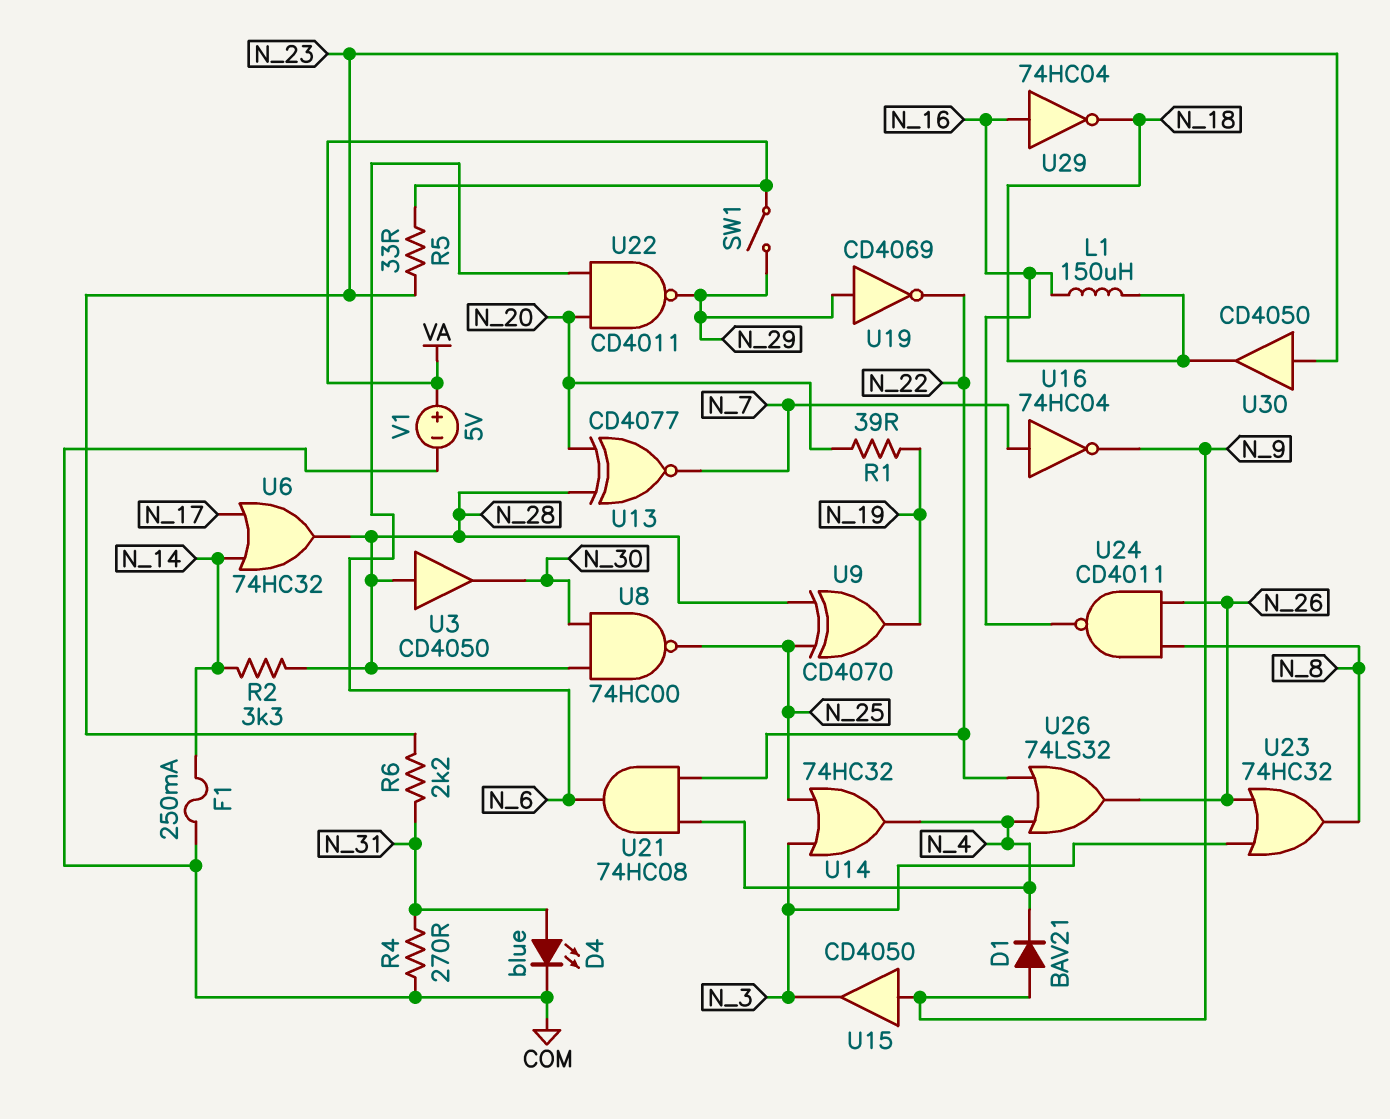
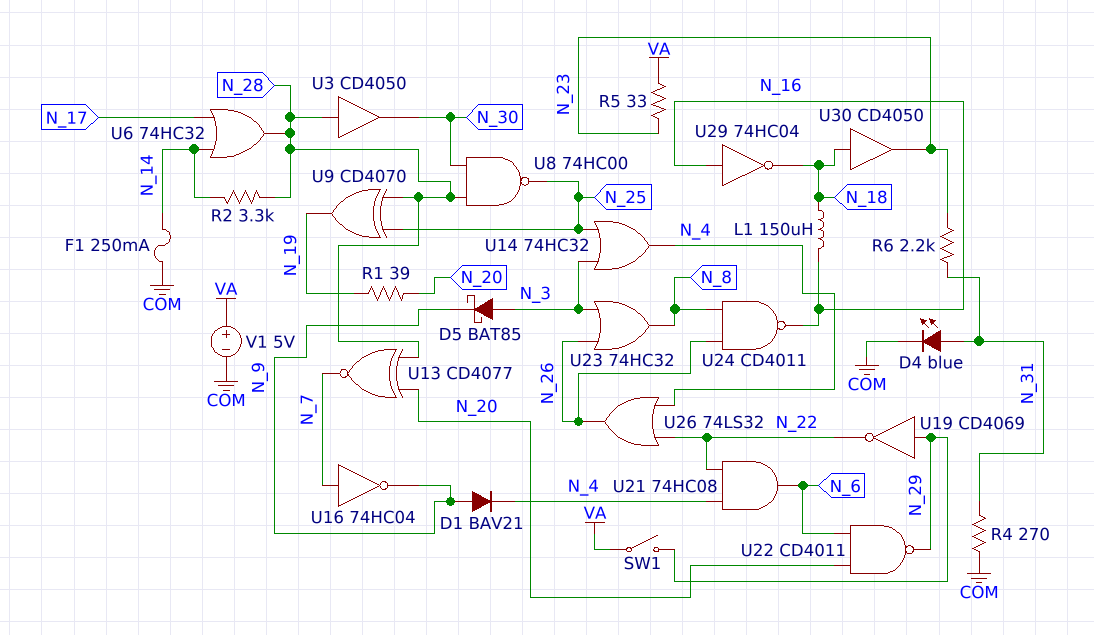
D5: none -> schottky BAT85 (A N_3, K N_9)
U15: buffer CD4050 (in N_9, out N_3) -> none
U30: buffer CD4050 (in N_23, out N_18) -> buffer CD4050 (in N_18, out N_23)

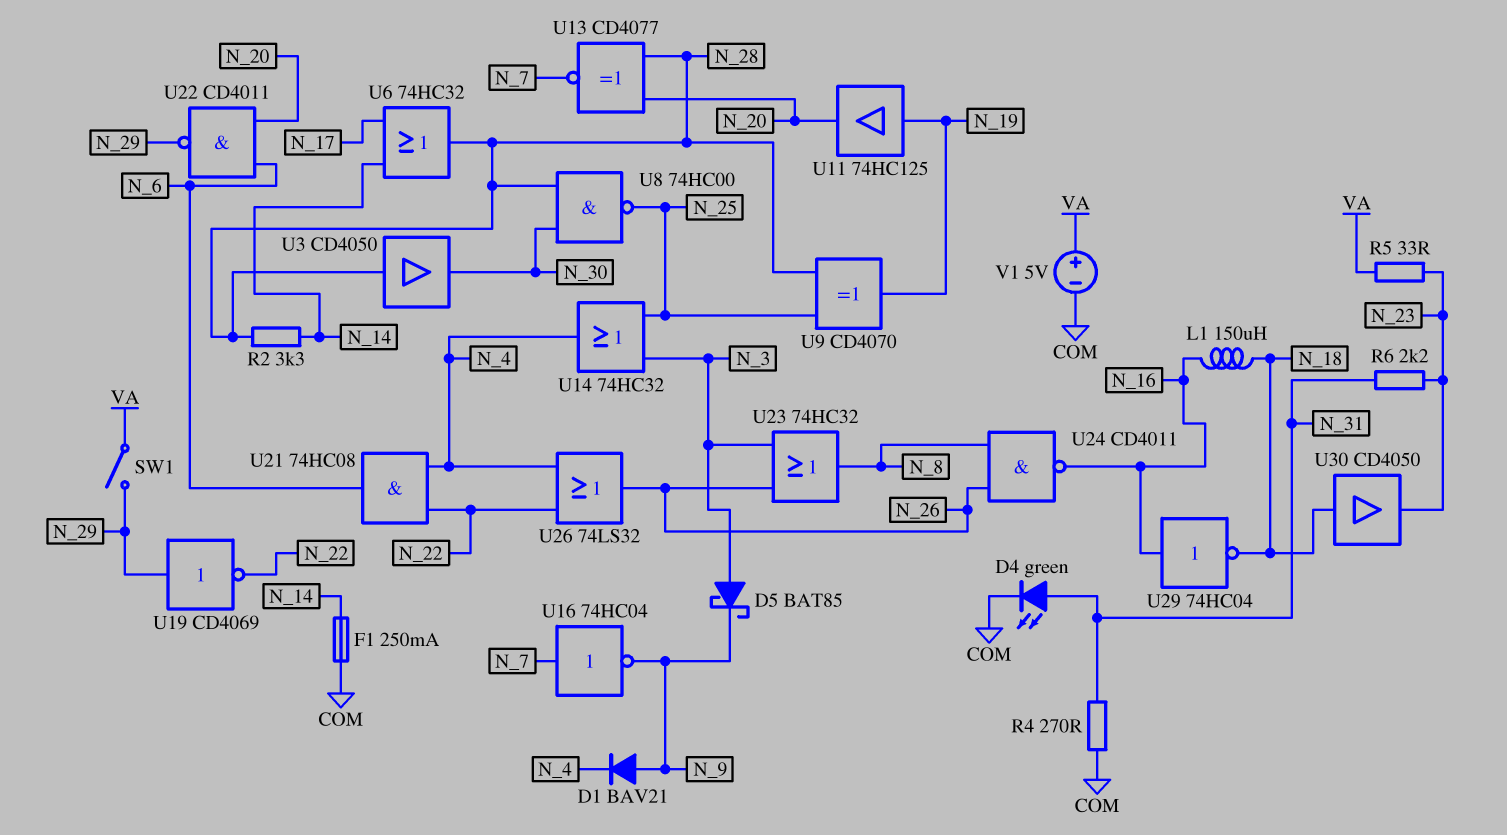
D4: LED blue (A N_31, K COM) -> LED green (A N_31, K COM)
R1: 39 (N_19, N_20) -> none
U11: none -> buffer 74HC125 (in N_19, out N_20)

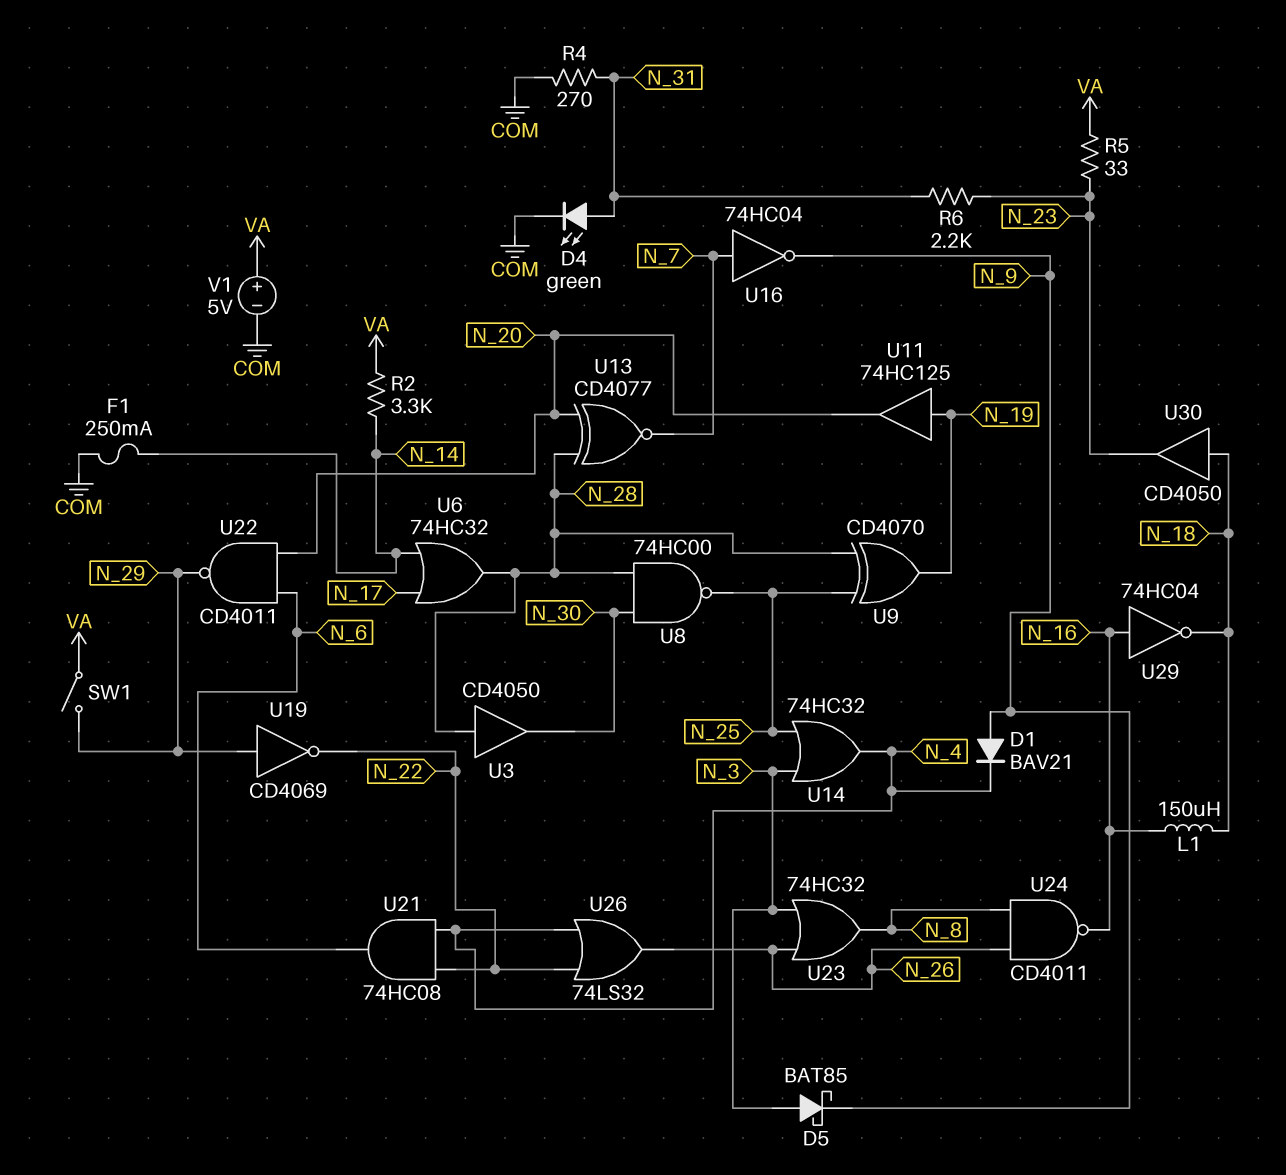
R2: 3.3k (N_14, N_28) -> 3.3k (N_14, VA)

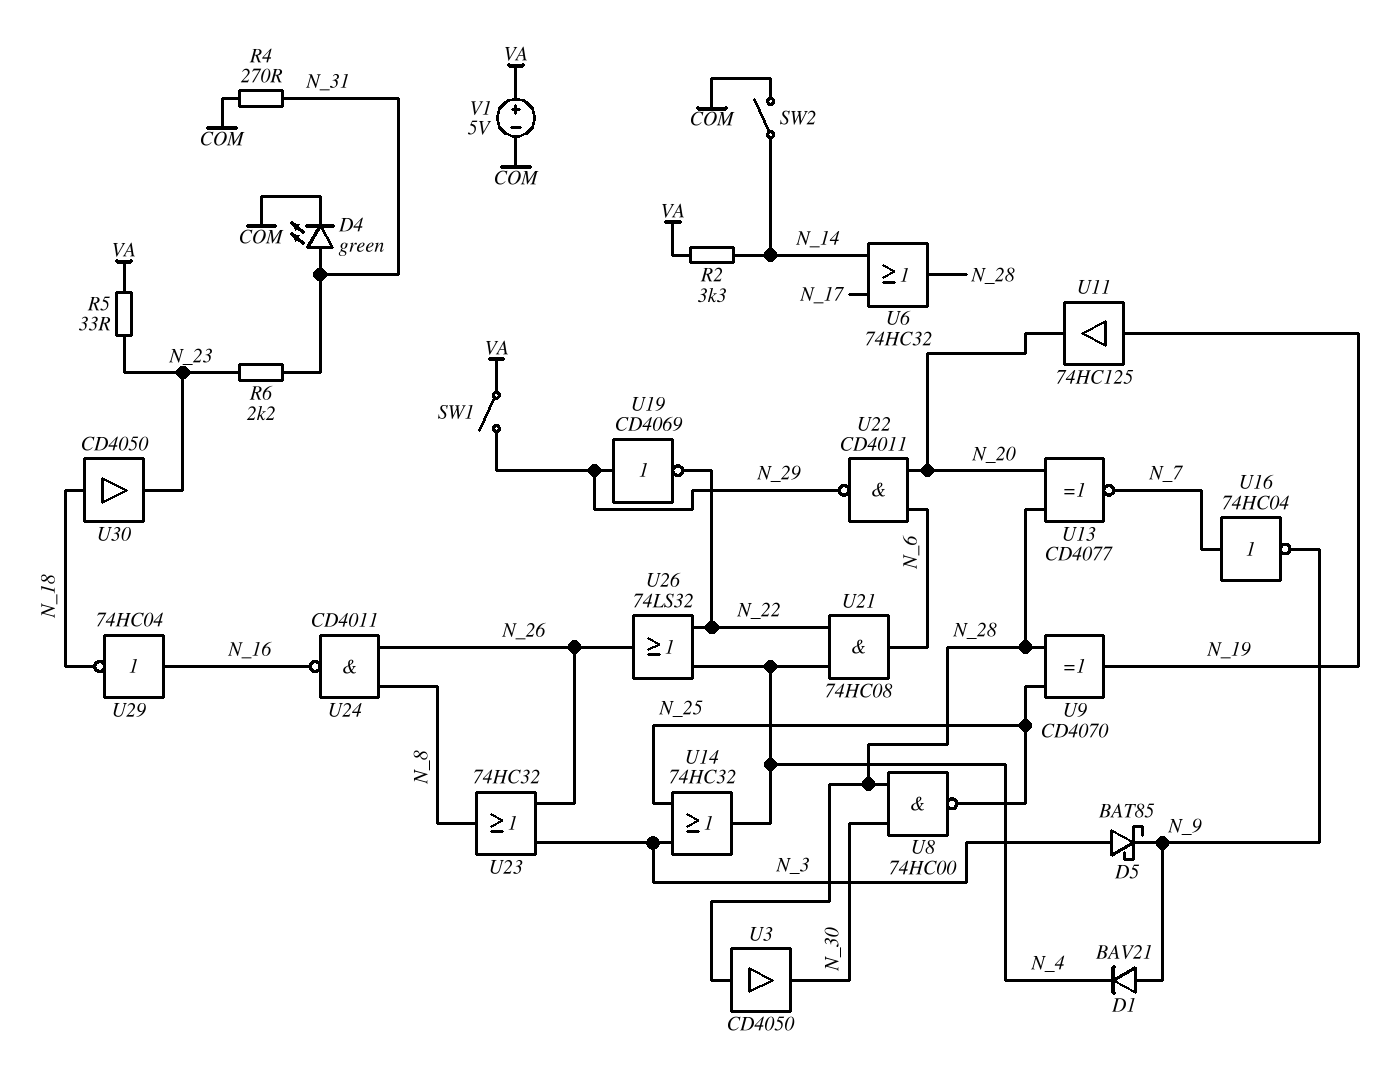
F1: 250mA (COM, N_14) -> none
L1: 150uH (N_16, N_18) -> none
SW2: none -> switch (COM, N_14)

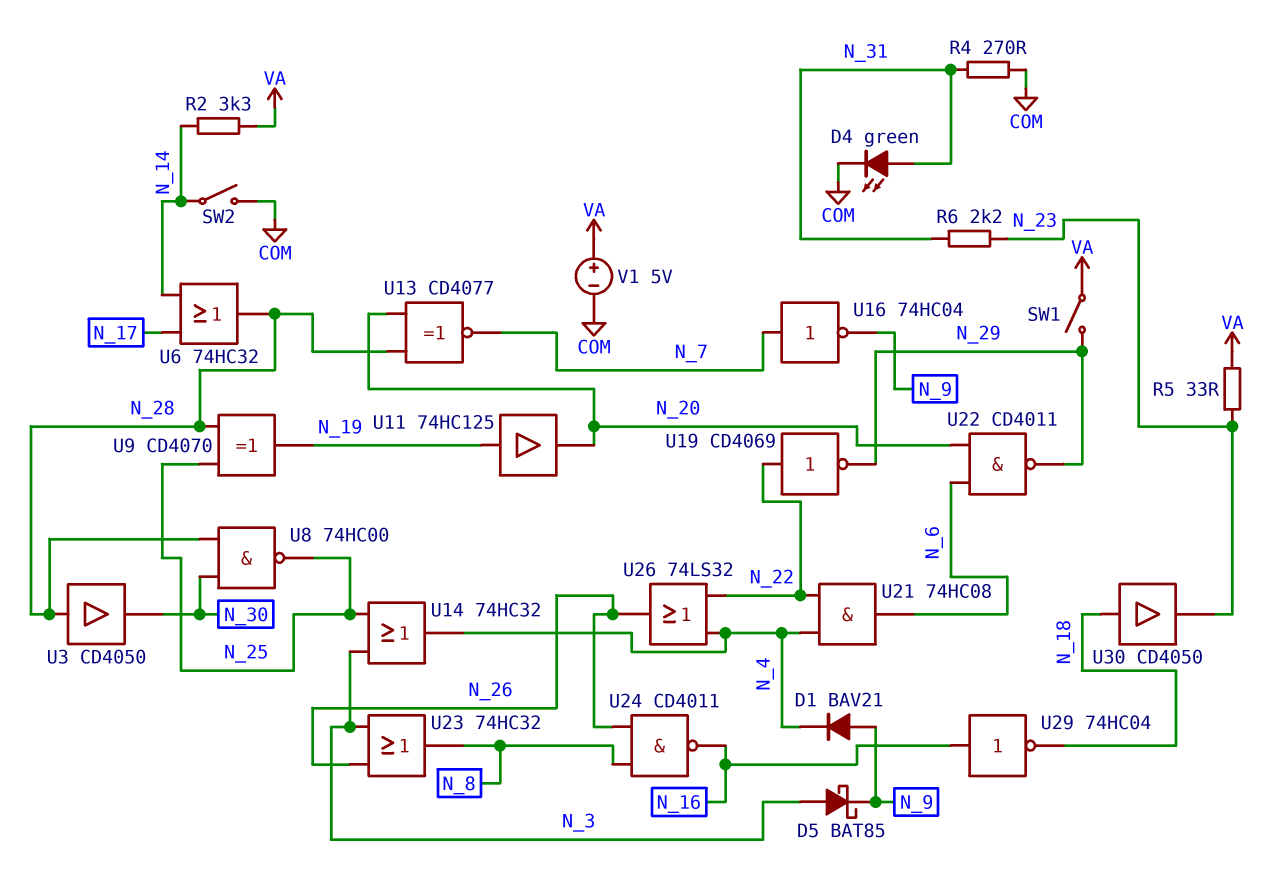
U19: NOT CD4069 (in N_29, out N_22) -> NOT CD4069 (in N_22, out N_29)

